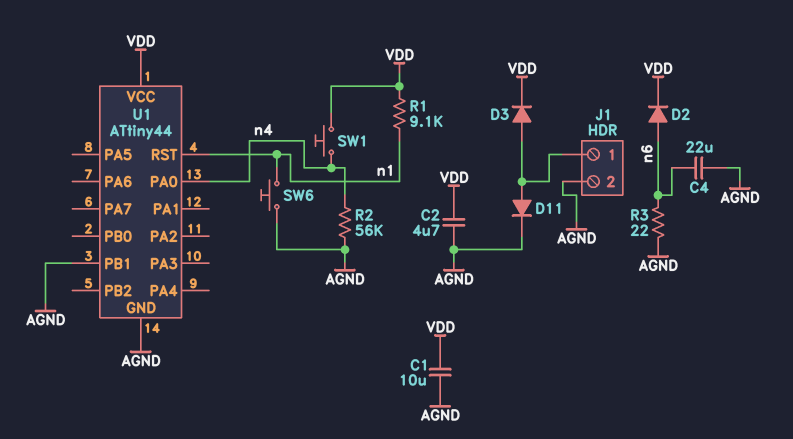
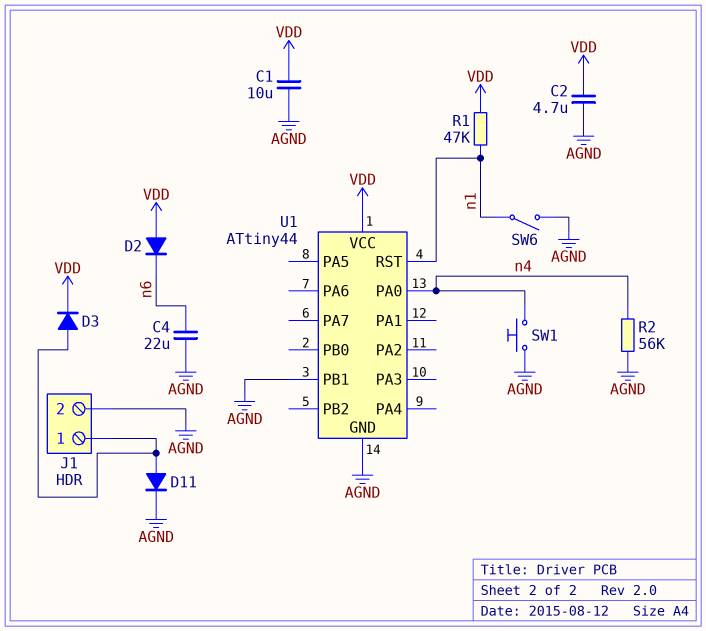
D2: diode (A n6, K VDD) -> diode (A VDD, K n6)
R1: 9.1k (VDD, n1) -> 47k (VDD, n1)
R3: 22 (AGND, n6) -> none
SW1: button (VDD, n4) -> button (AGND, n4)
SW6: button (AGND, n1) -> switch (AGND, n1)

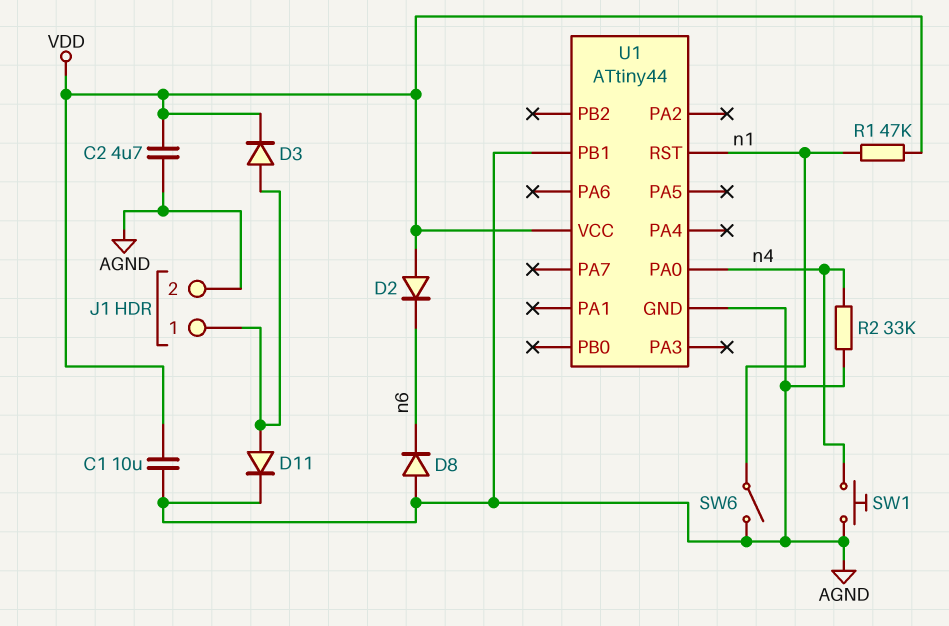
C4: 22uF (AGND, n6) -> none
D8: none -> diode (A AGND, K n6)
R2: 56k (AGND, n4) -> 33k (AGND, n4)

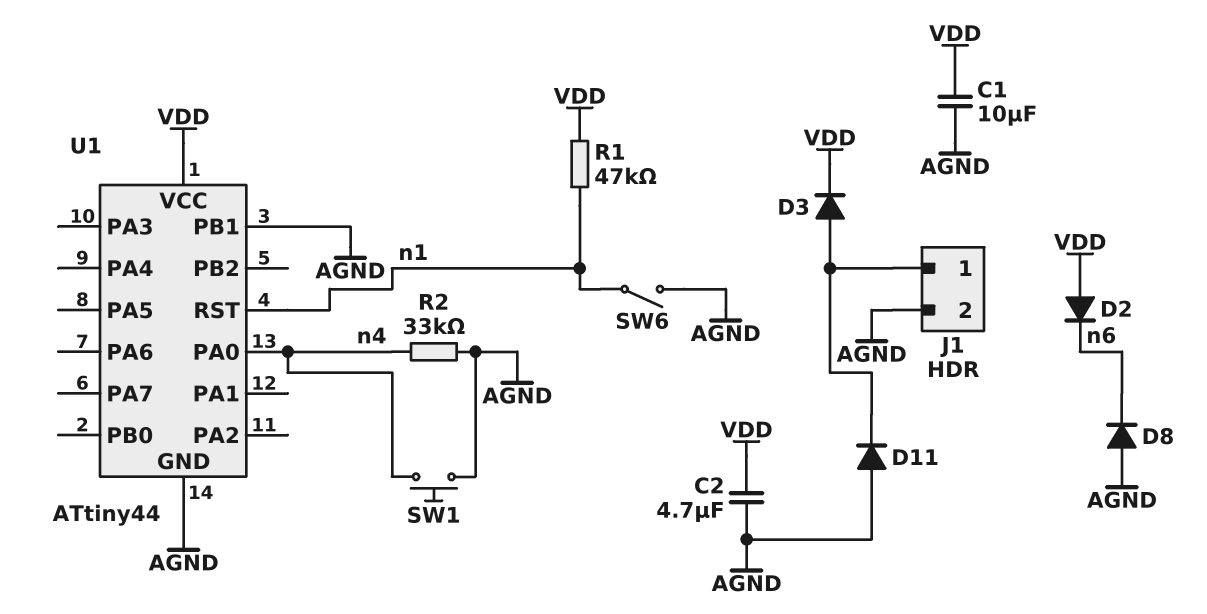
D11: diode (A J1/1, K AGND) -> diode (A AGND, K J1/1)

